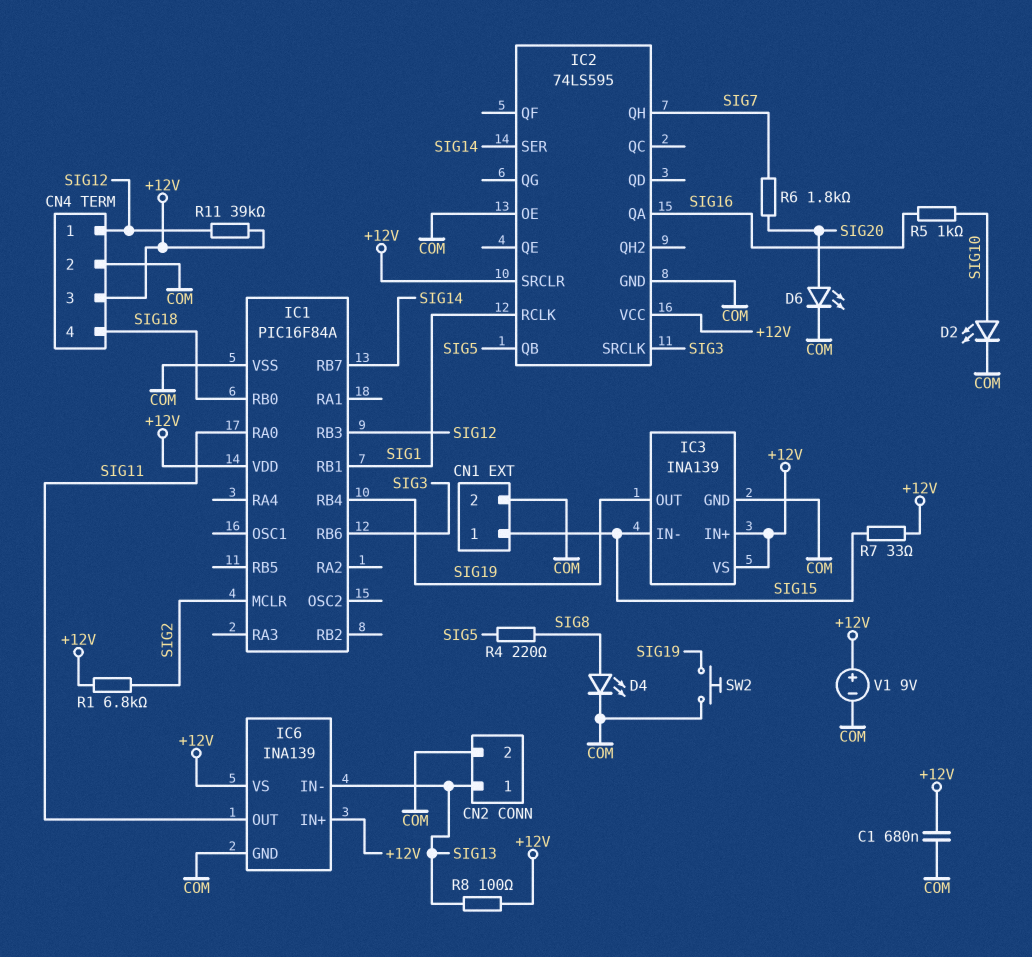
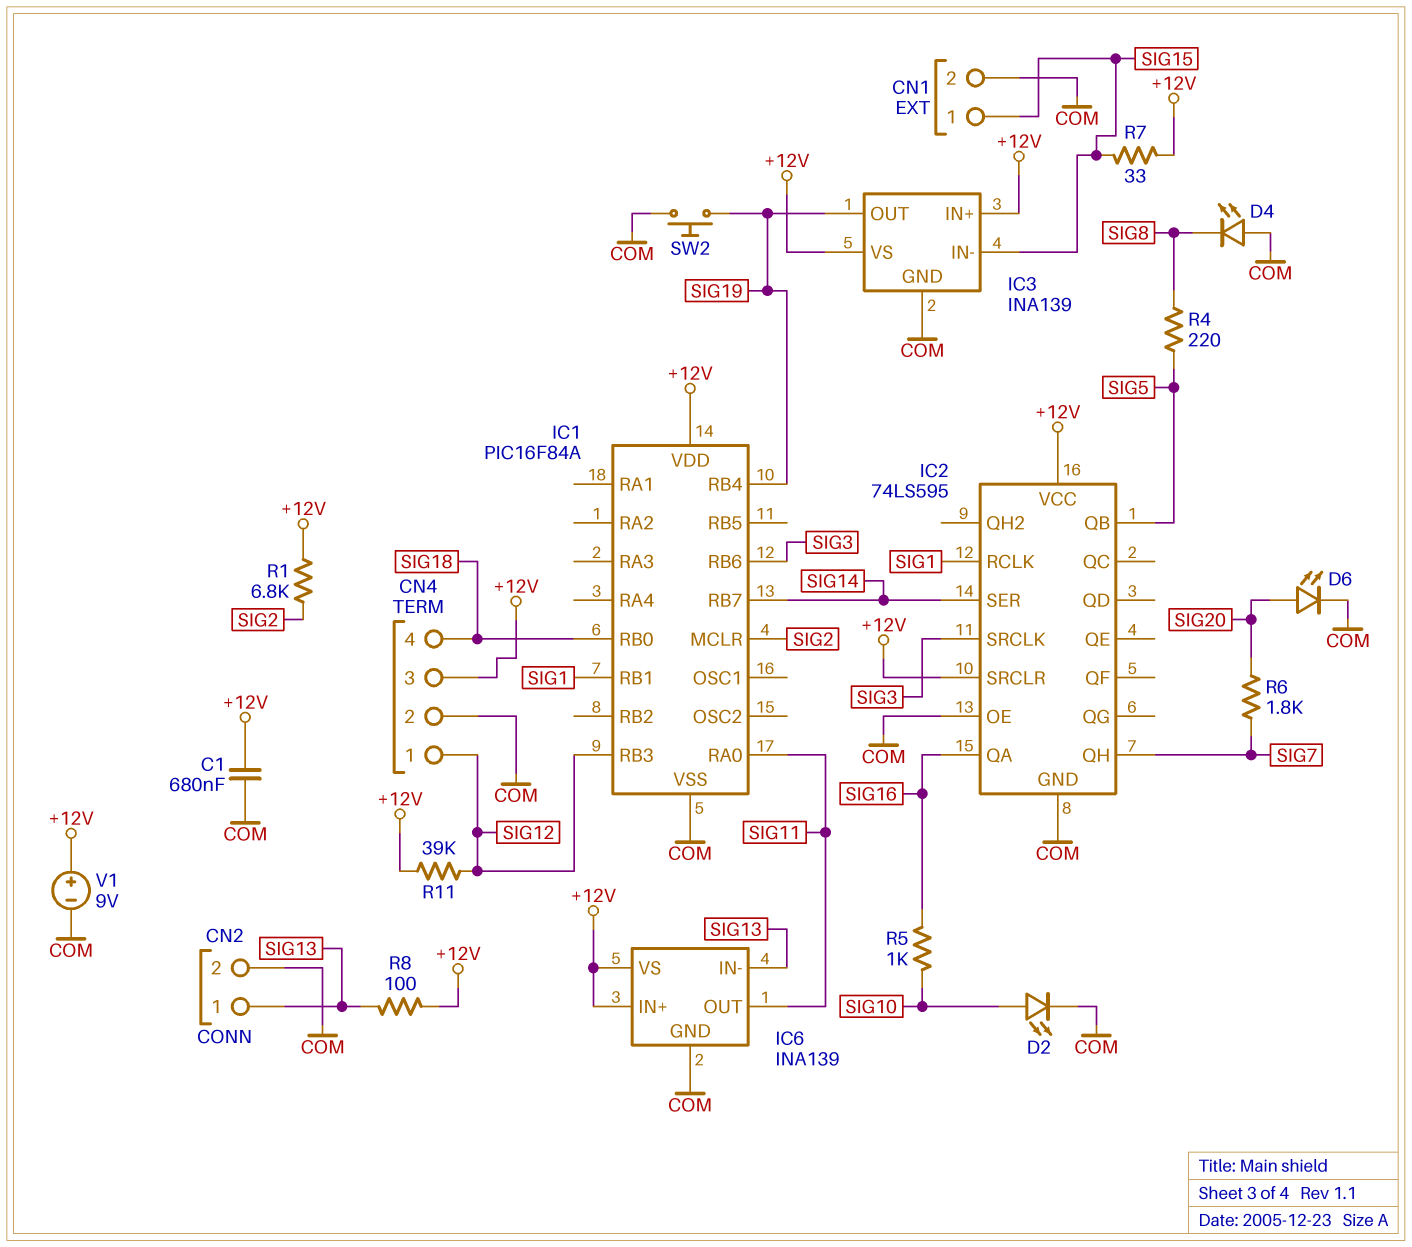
D4: LED (A SIG8, K COM) -> LED (A COM, K SIG8)

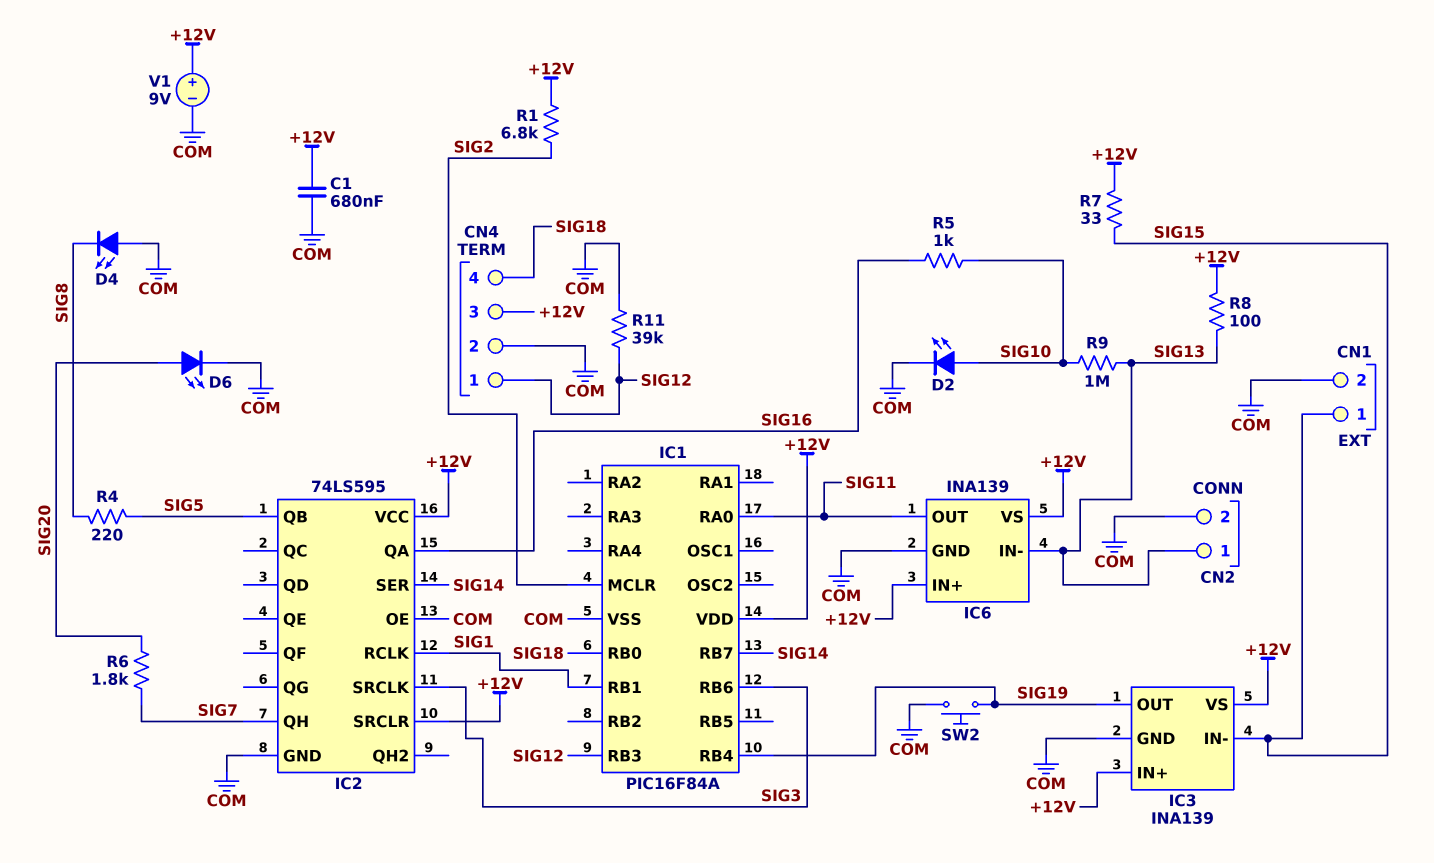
R9: none -> 1M (SIG10, SIG13)
R11: 39k (+12V, SIG12) -> 39k (COM, SIG12)

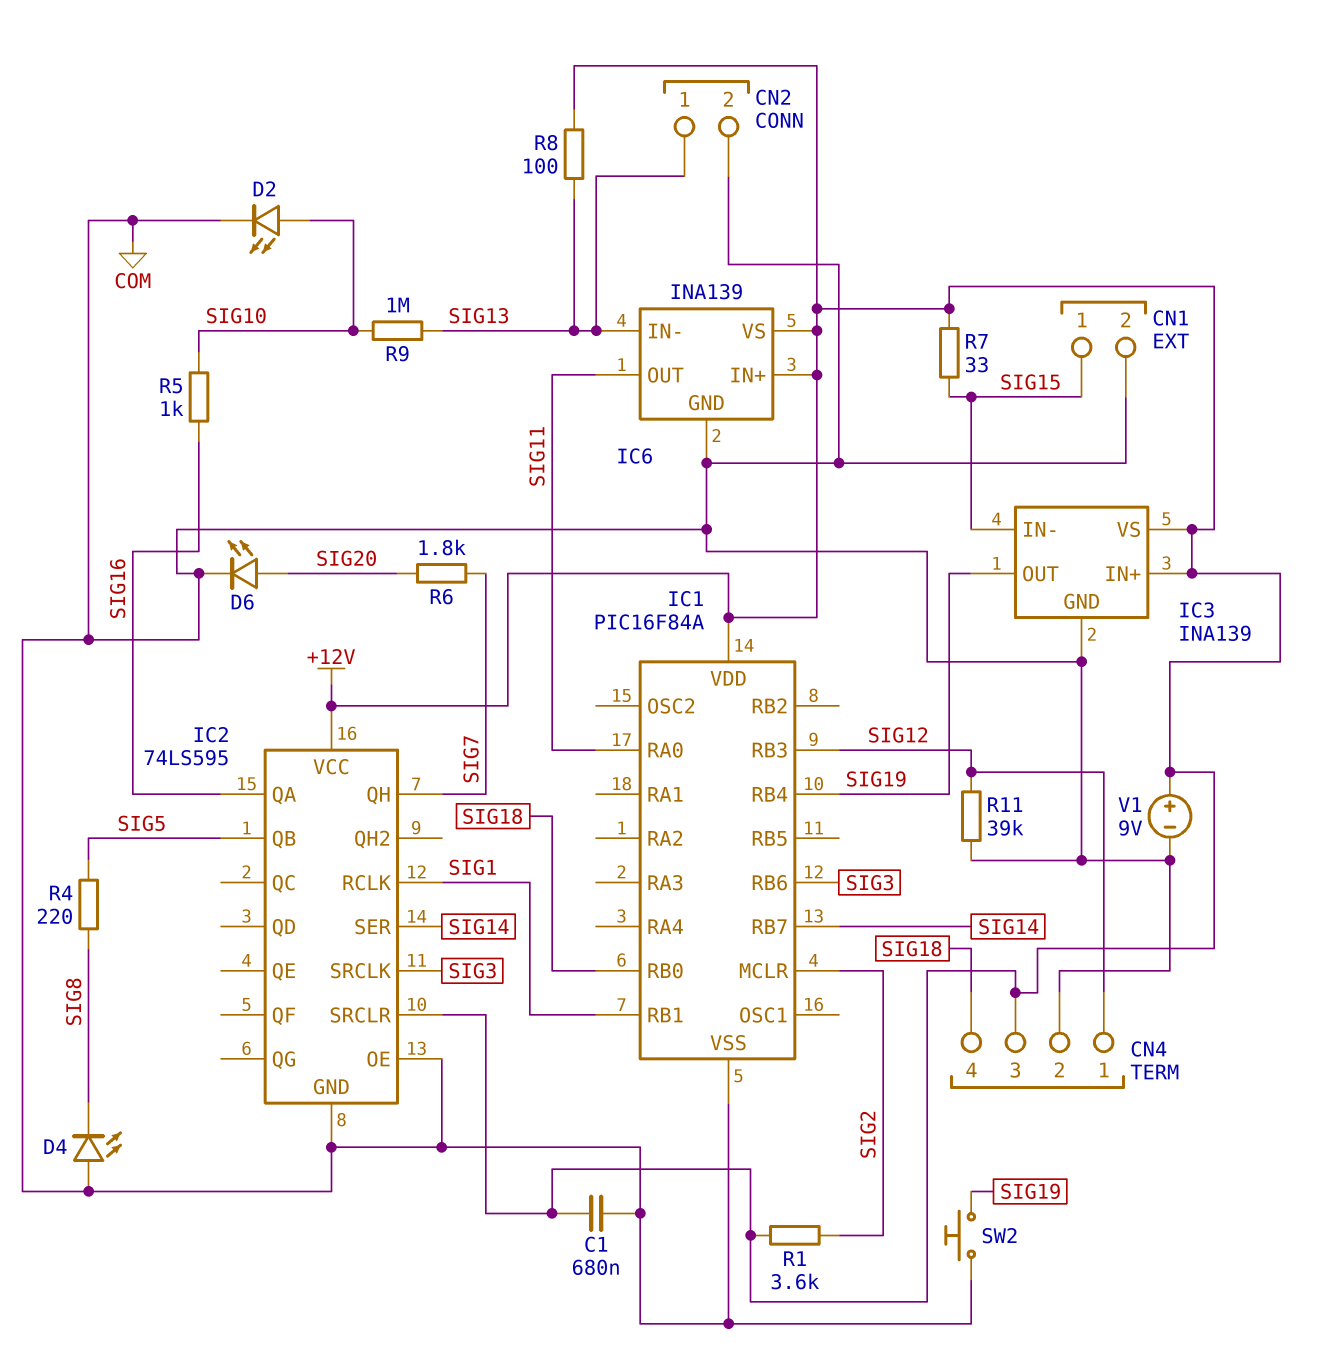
R1: 6.8k (+12V, SIG2) -> 3.6k (+12V, SIG2)

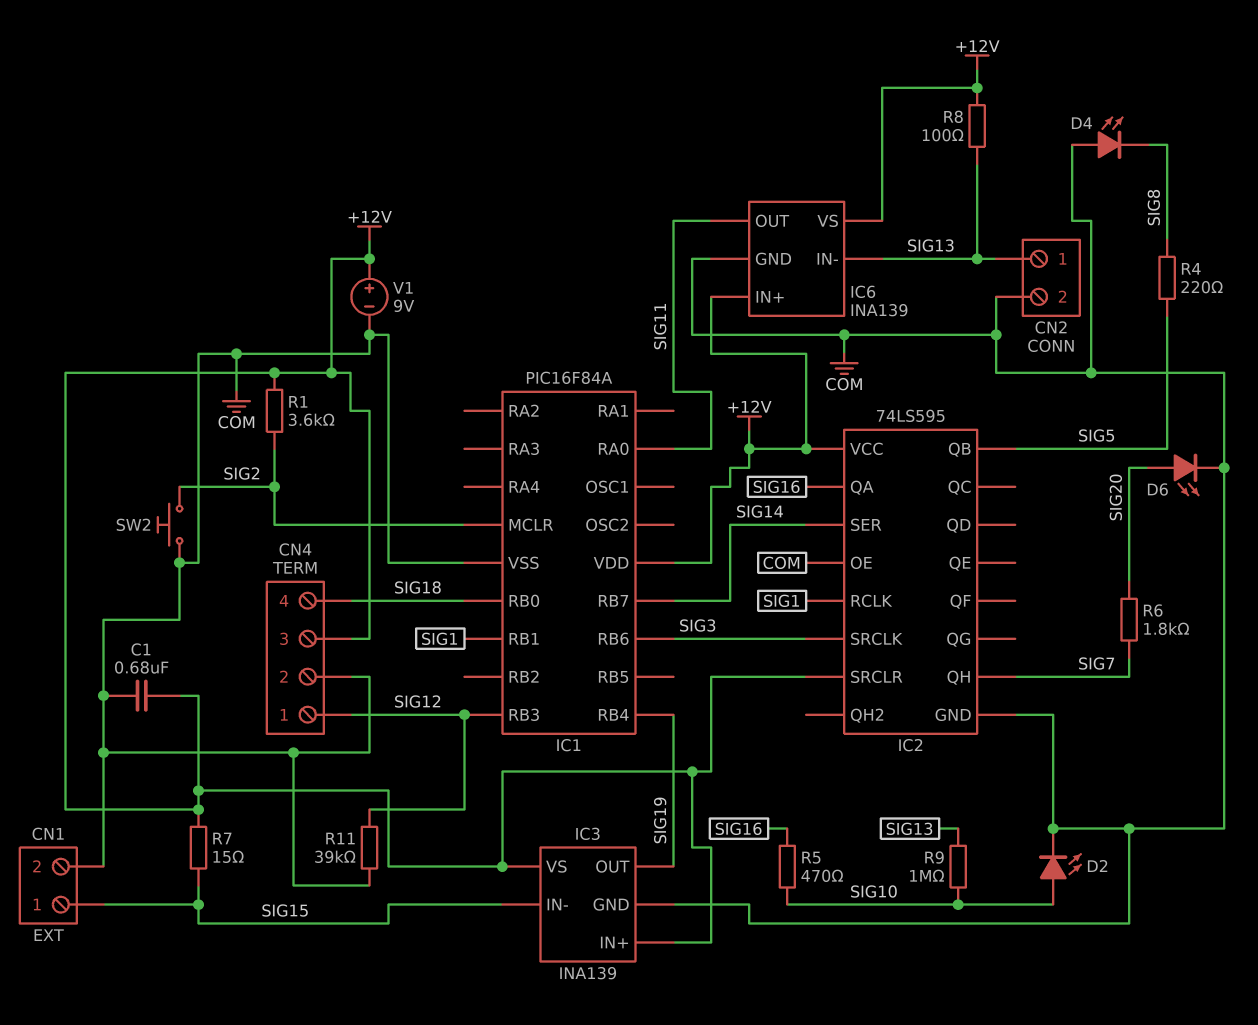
R5: 1k (SIG10, SIG16) -> 470 (SIG10, SIG16)
R7: 33 (+12V, SIG15) -> 15 (+12V, SIG15)
SW2: button (COM, SIG19) -> button (COM, SIG2)

